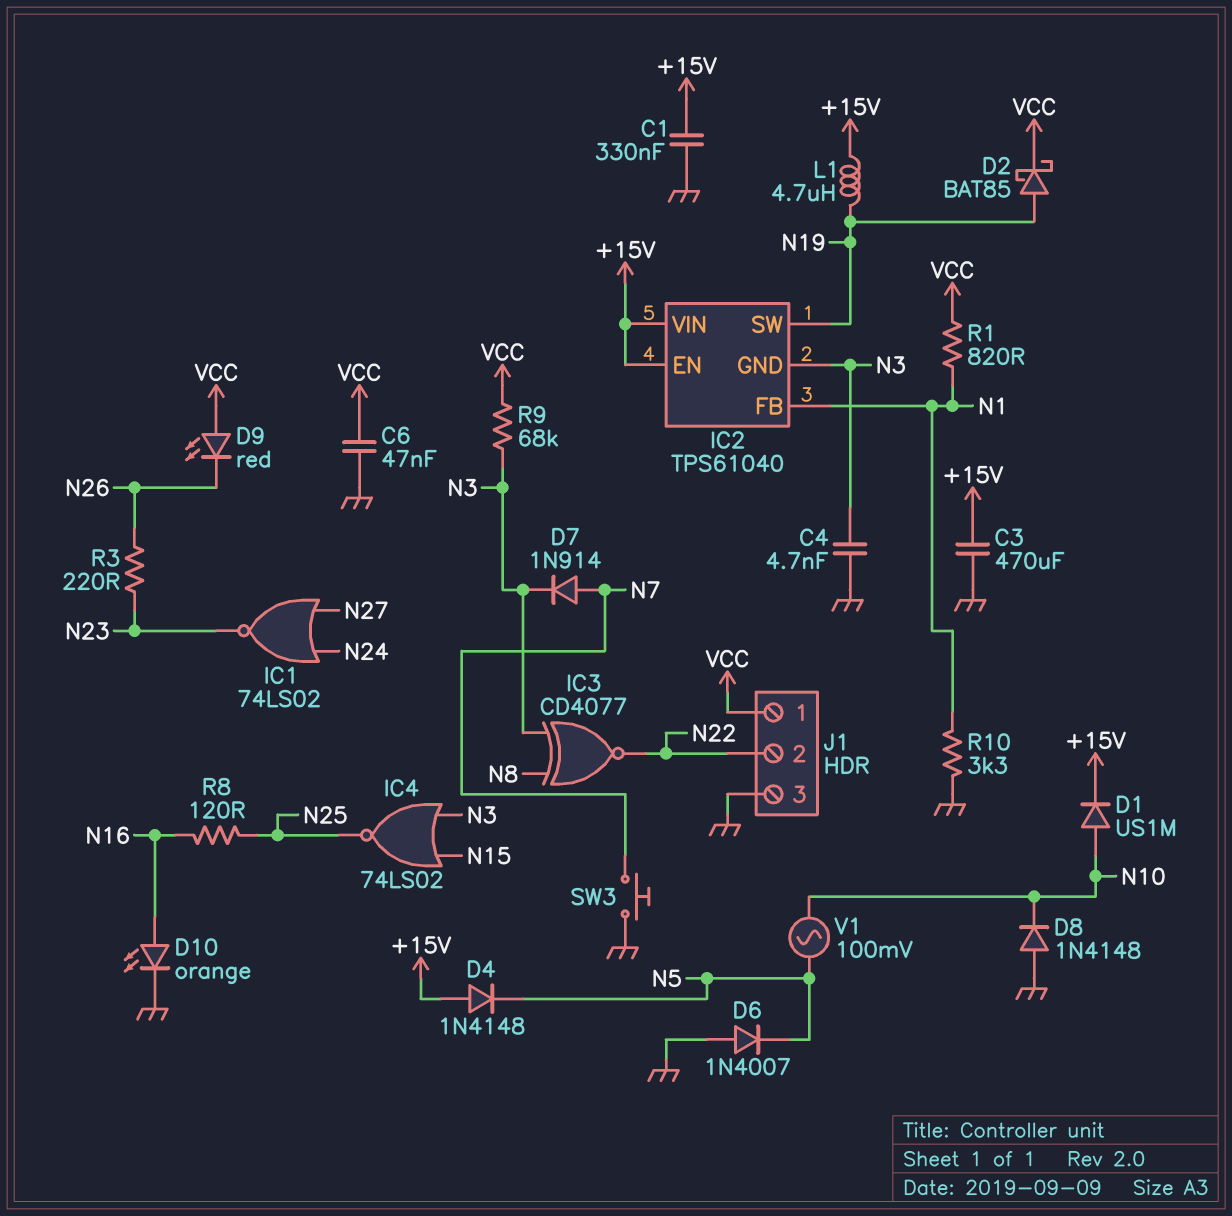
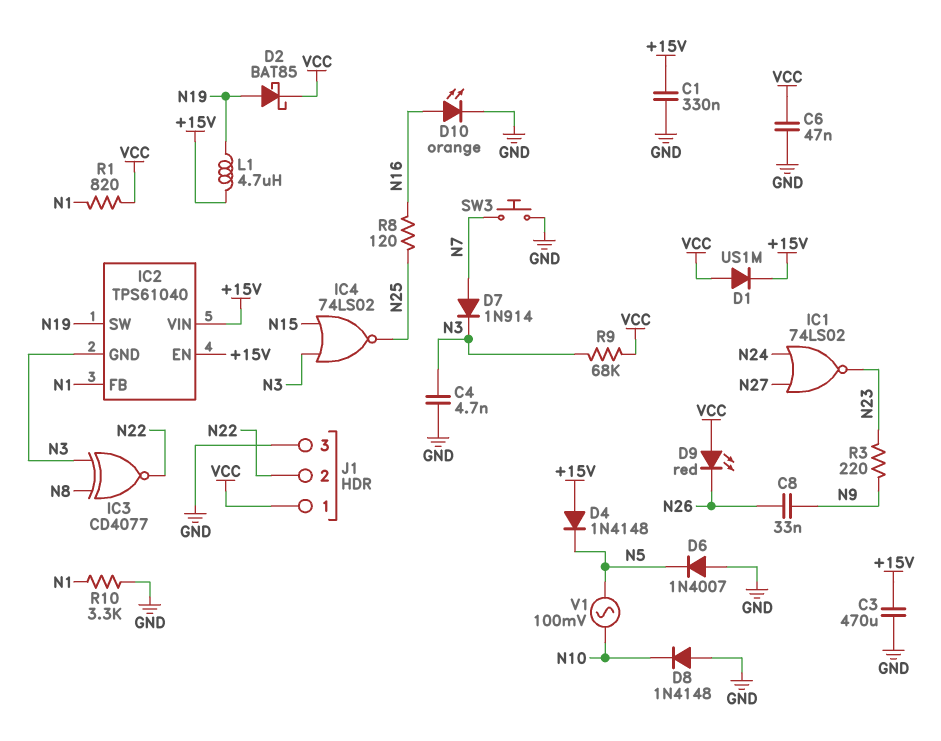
C8: none -> 33nF (N9, N26)
D1: diode US1M (A N10, K +15V) -> diode US1M (A VCC, K +15V)
R3: 220 (N23, N26) -> 220 (N9, N23)

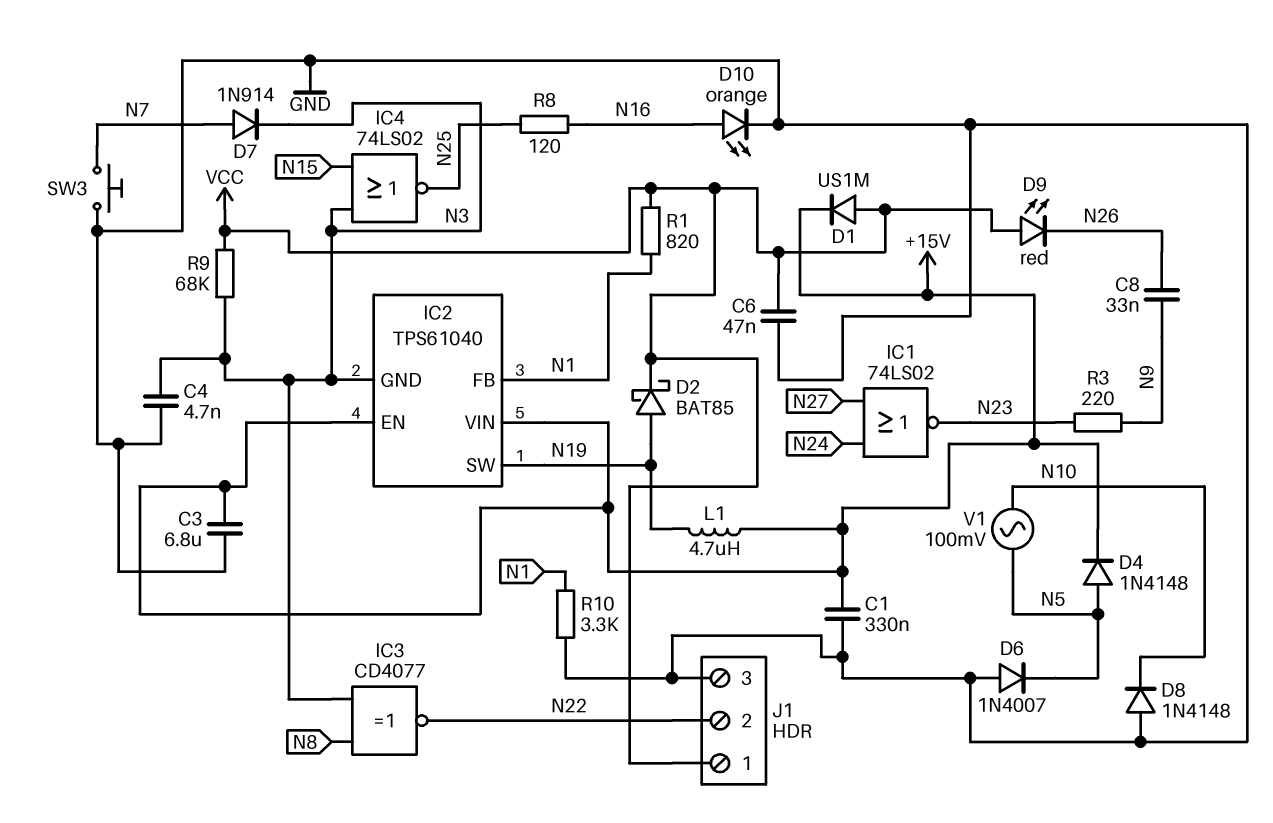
C3: 470uF (+15V, GND) -> 6.8uF (+15V, GND)
D4: diode 1N4148 (A +15V, K N5) -> diode 1N4148 (A N5, K +15V)

